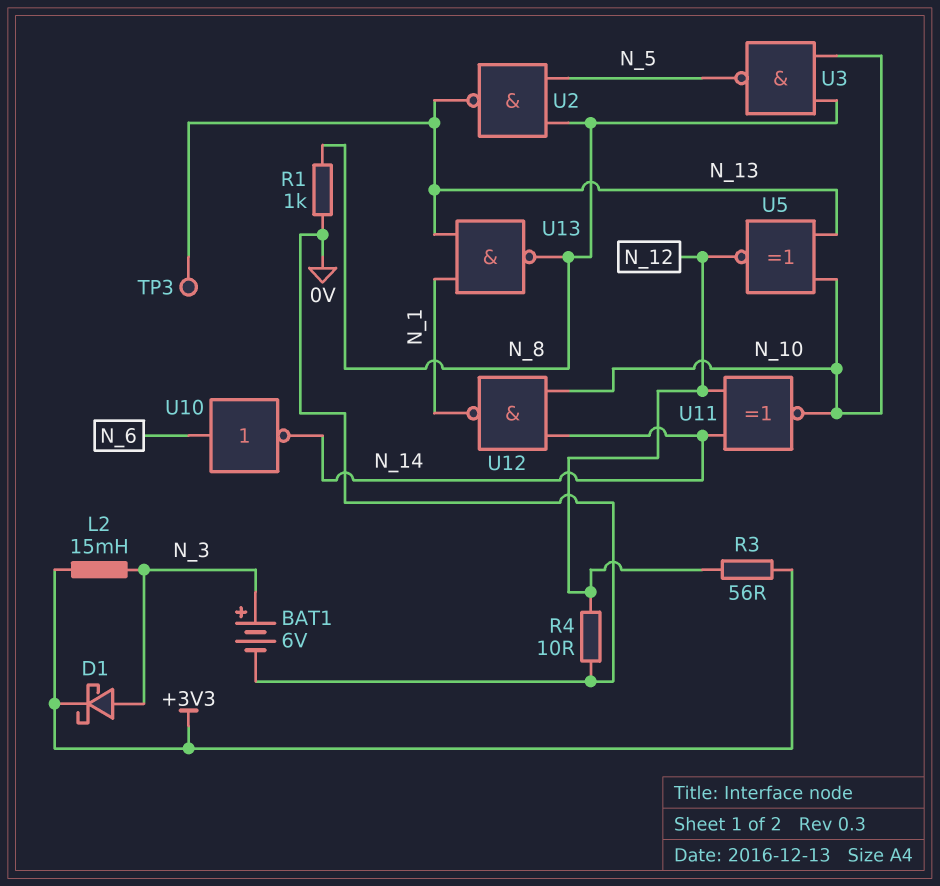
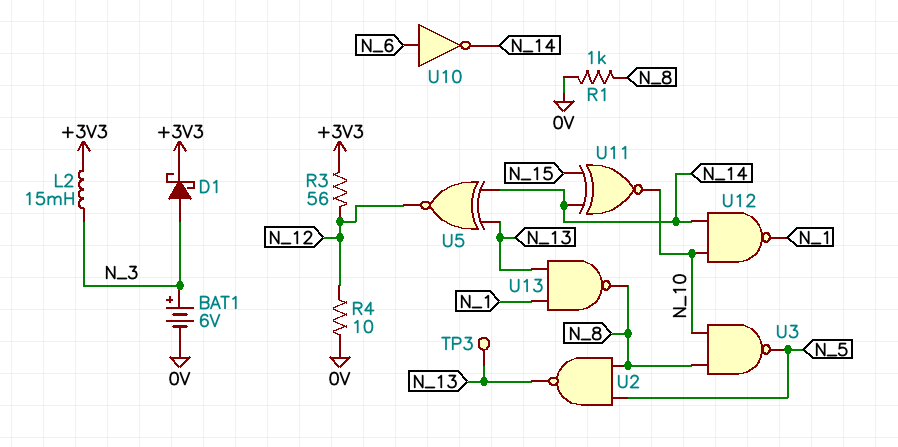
U5: XNOR (in N_10, in N_13, out N_12) -> XNOR (in N_13, in N_14, out N_12)
U11: XNOR (in N_12, in N_14, out N_10) -> XNOR (in N_14, in N_15, out N_10)

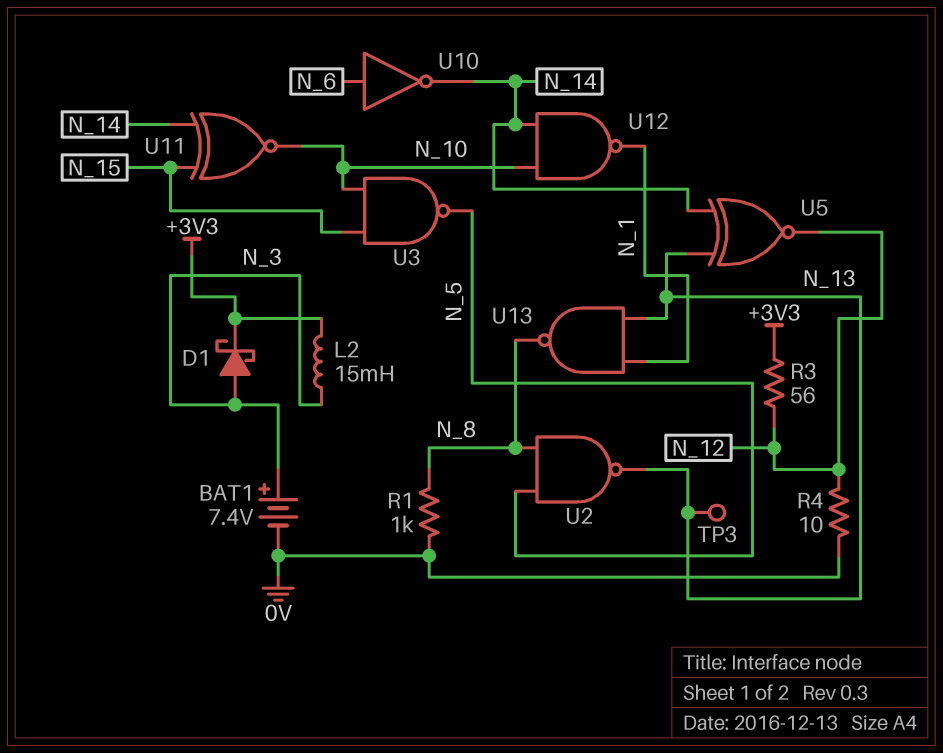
BAT1: 6V (plus N_3, minus 0V) -> 7.4V (plus N_3, minus 0V)
U3: NAND (in N_8, in N_10, out N_5) -> NAND (in N_10, in N_15, out N_5)

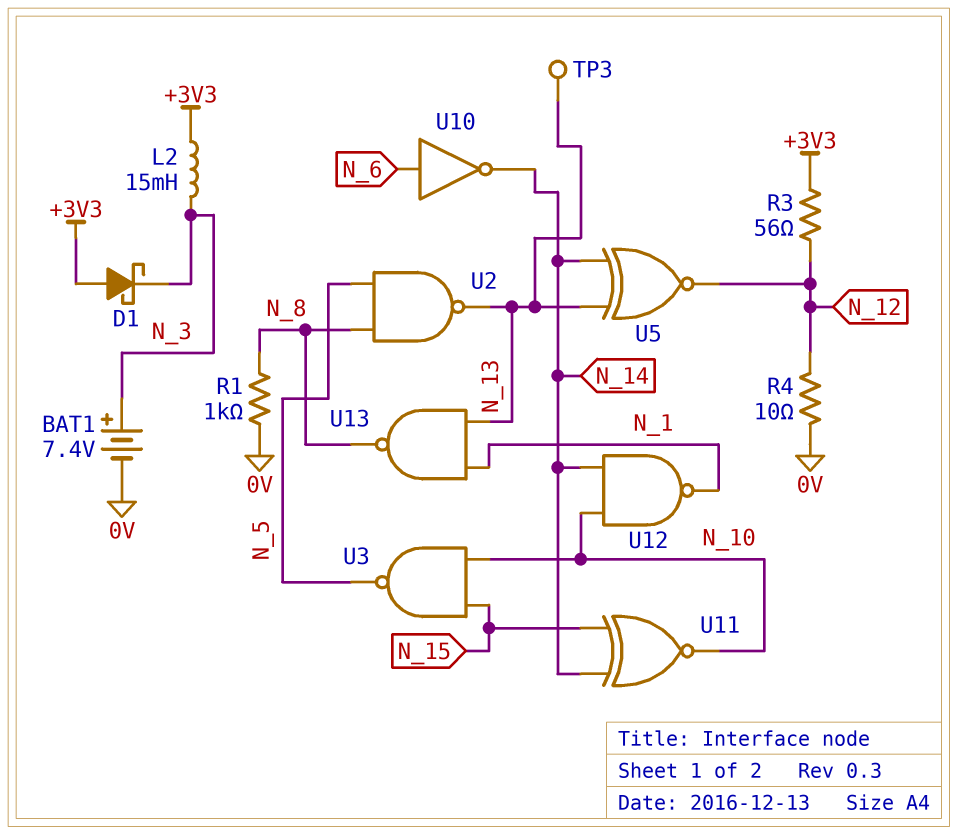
D1: schottky (A N_3, K +3V3) -> schottky (A +3V3, K N_3)

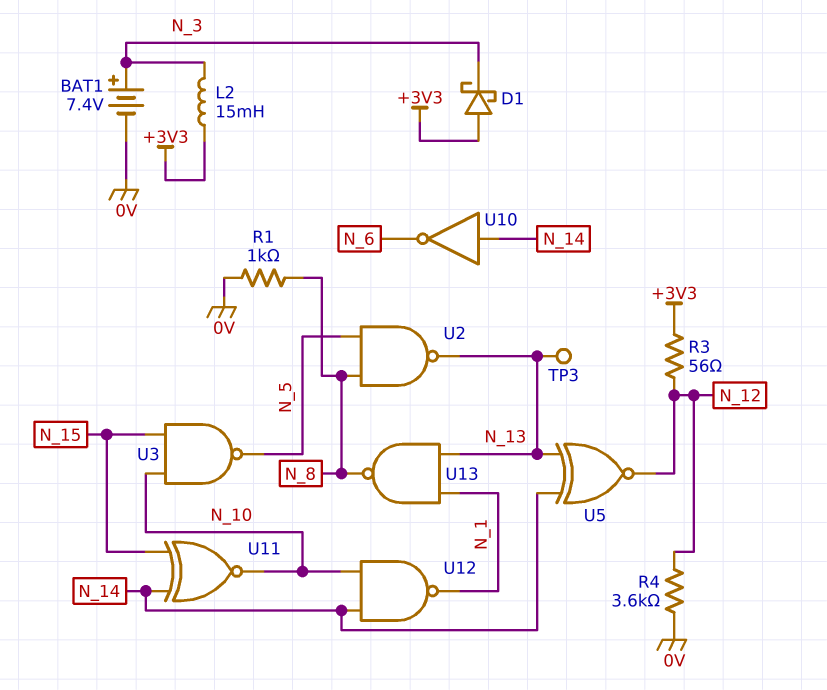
R4: 10 (0V, N_12) -> 3.6k (0V, N_12)
U10: NOT (in N_6, out N_14) -> NOT (in N_14, out N_6)

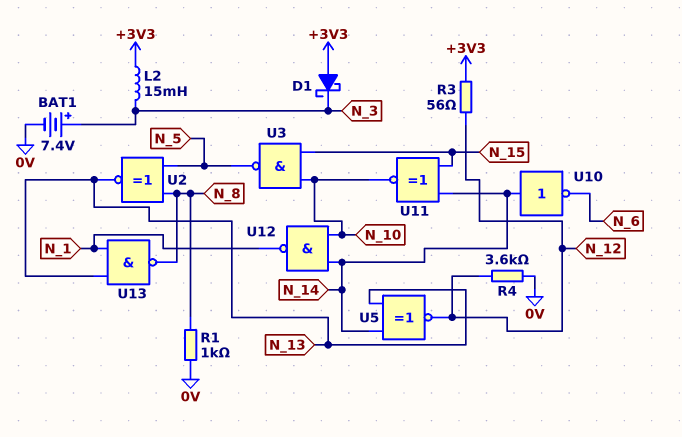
TP3: test point (N_13) -> none
U2: NAND (in N_5, in N_8, out N_13) -> XNOR (in N_5, in N_8, out N_13)

